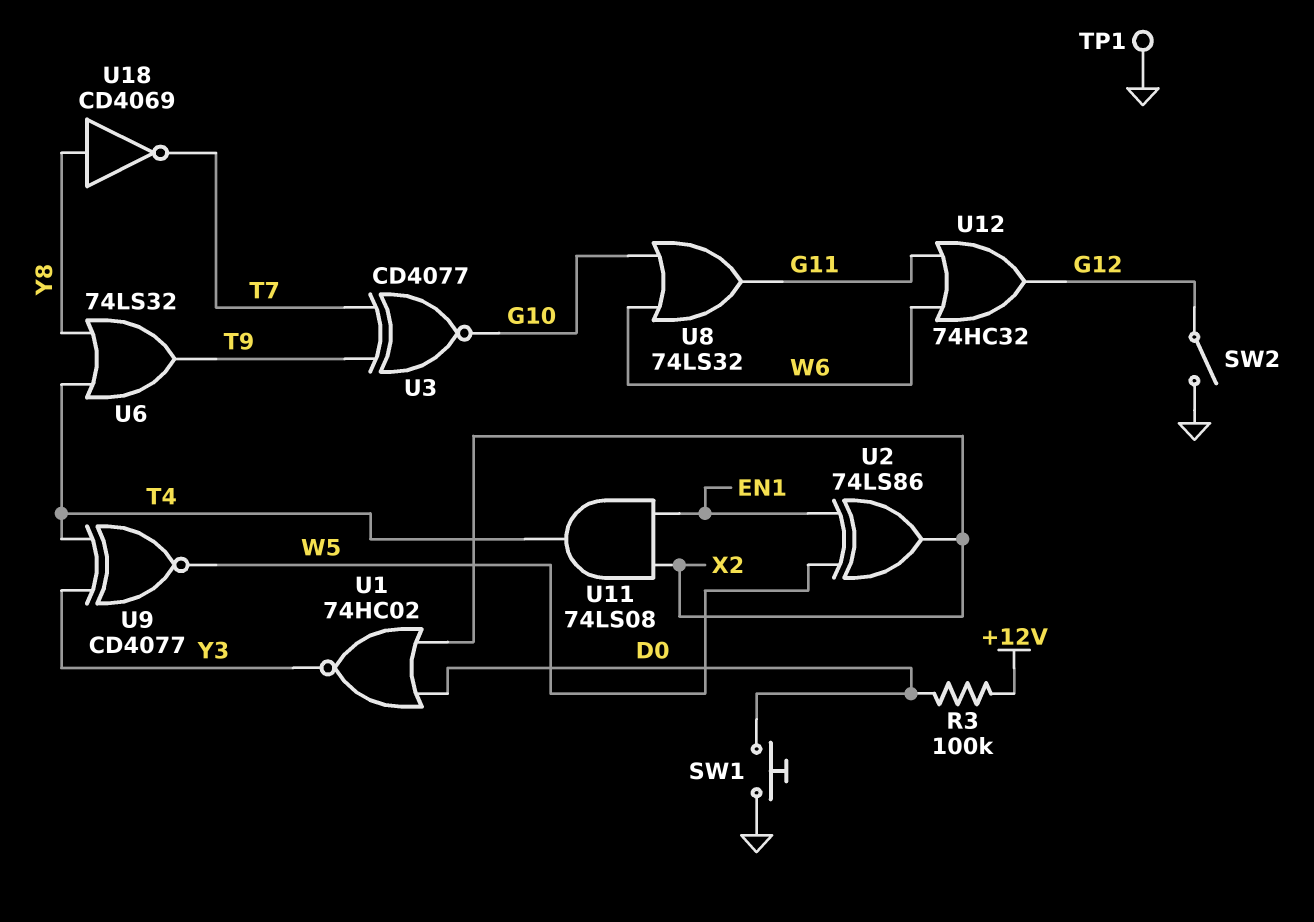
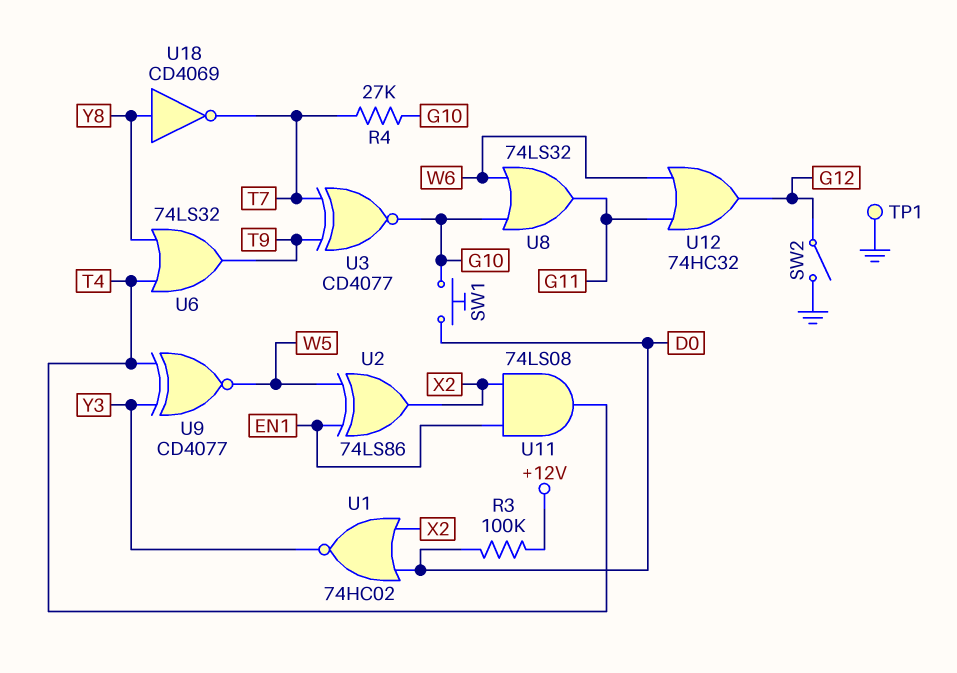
R4: none -> 27k (G10, T7)
SW1: button (D0, GND) -> button (D0, G10)

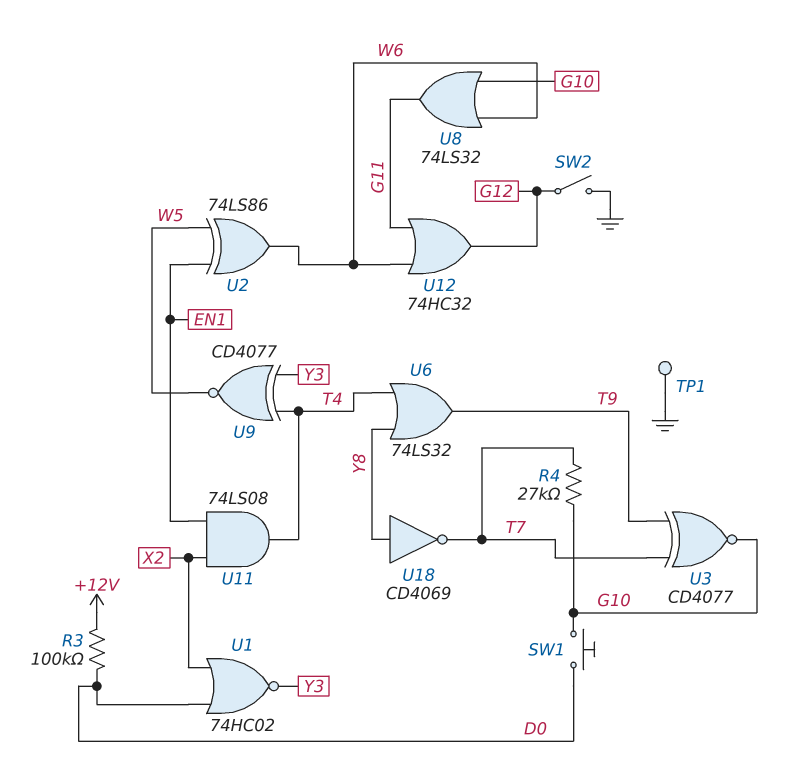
U2: XOR 74LS86 (in EN1, in W5, out X2) -> XOR 74LS86 (in EN1, in W5, out W6)

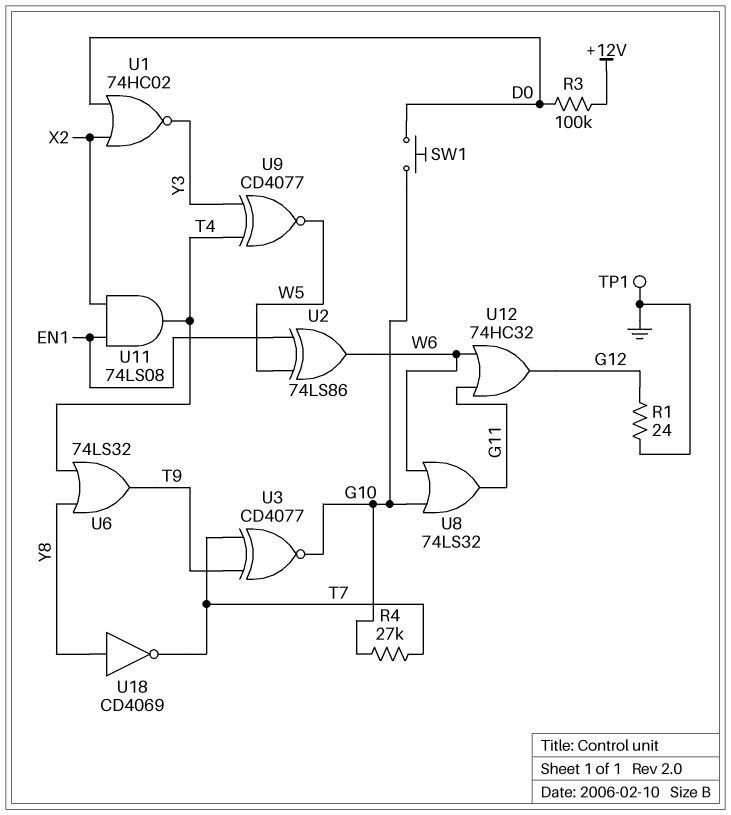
R1: none -> 24 (G12, GND)
SW2: switch (G12, GND) -> none

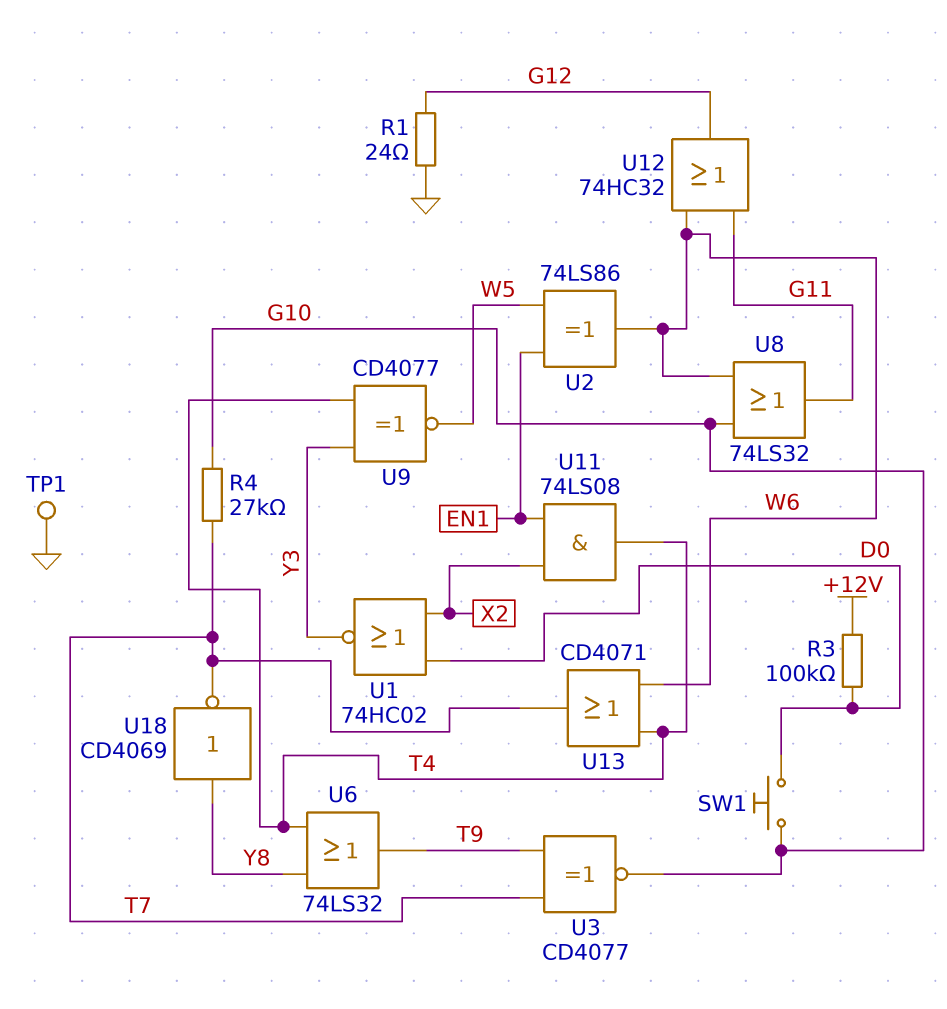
U13: none -> OR CD4071 (in T4, in W6, out T7)

